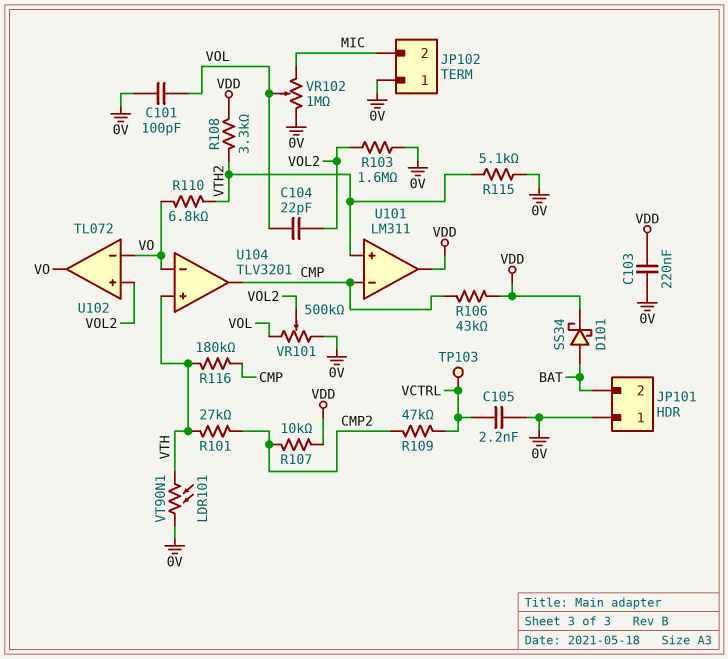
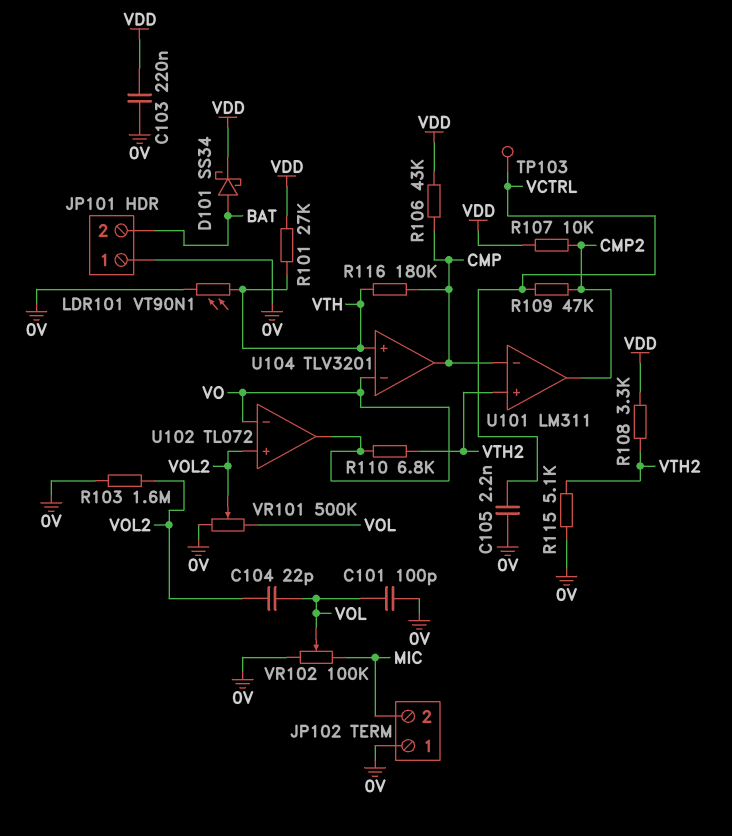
R101: 27k (CMP2, VTH) -> 27k (VDD, VTH)
U101 pin out: VDD -> CMP2
VR102: 1M (0V, MIC, wiper VOL) -> 100k (0V, MIC, wiper VOL)

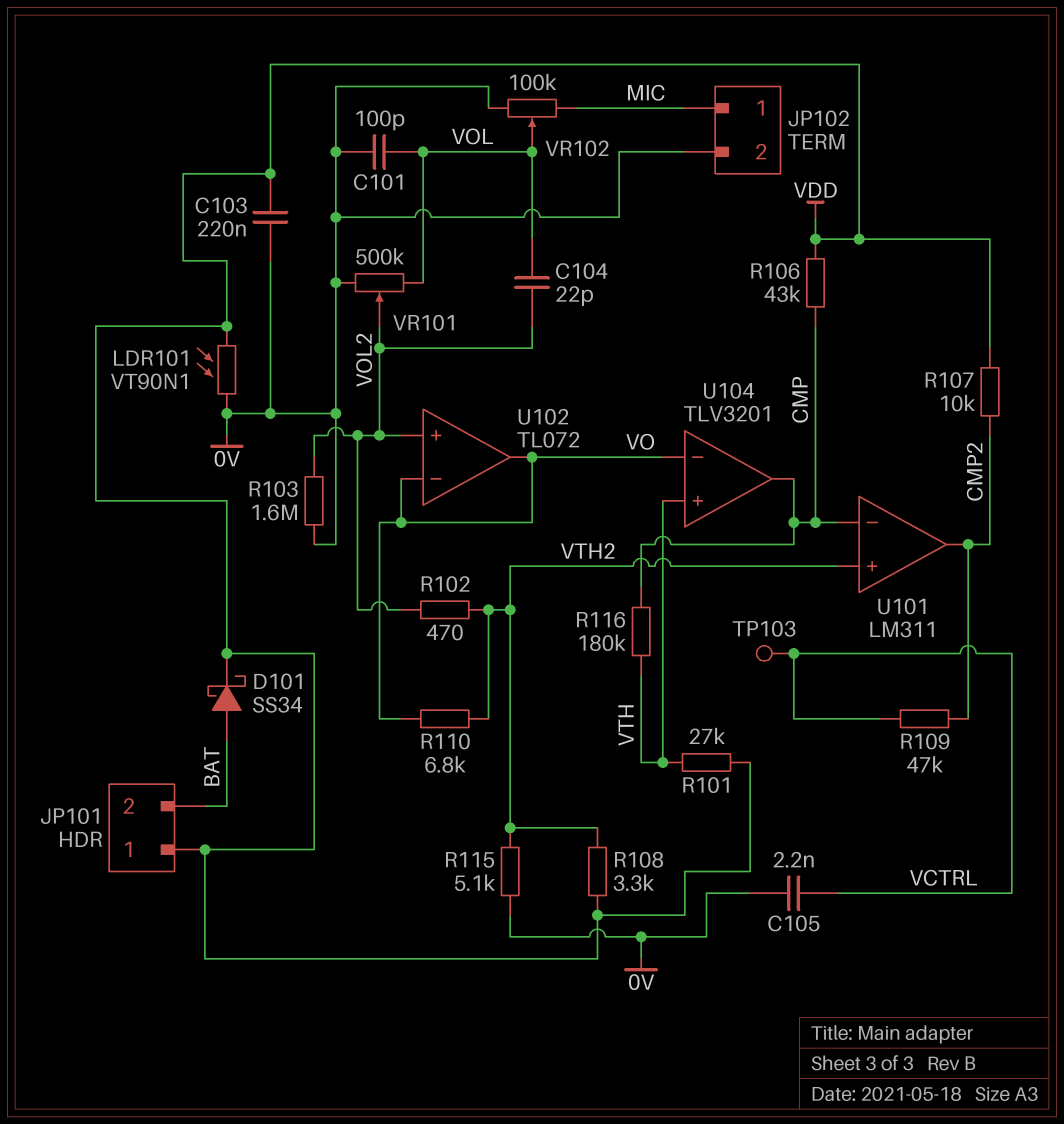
JP101 pin 1: 0V -> VDD
JP102 pin 1: 0V -> MIC
JP102 pin 2: MIC -> 0V
LDR101: VT90N1 (0V, VTH) -> VT90N1 (0V, VDD)
R102: none -> 470 (VOL2, VTH2)

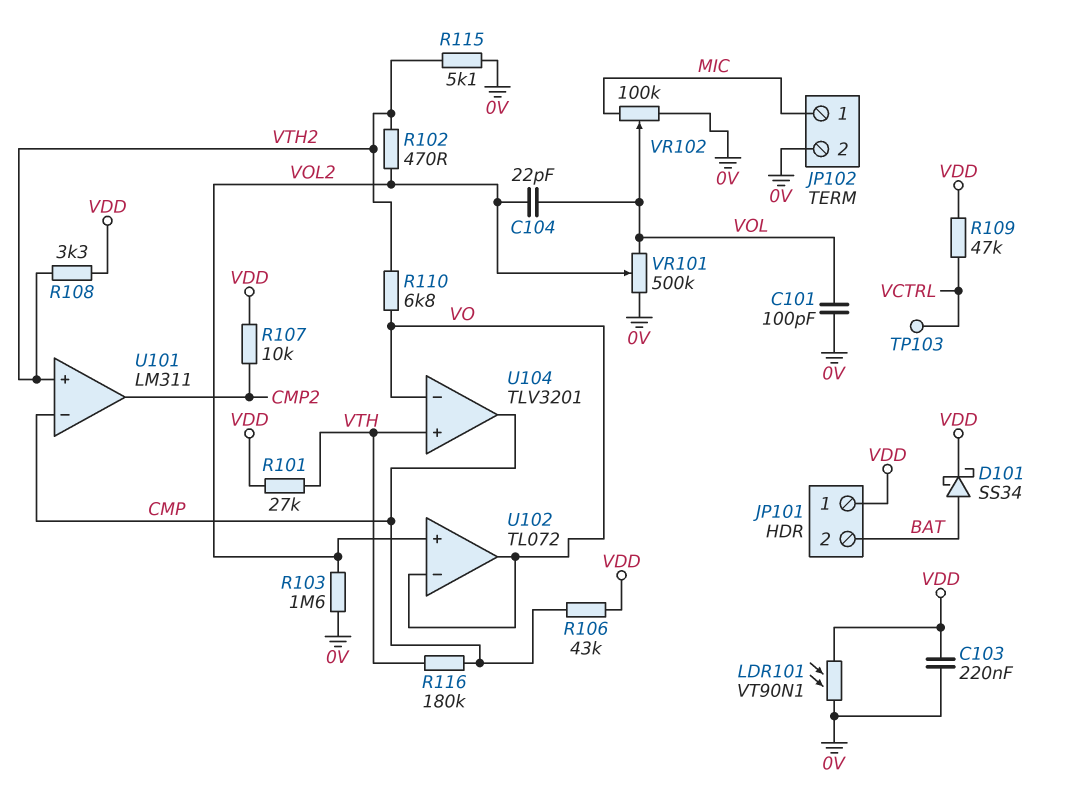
C105: 2.2nF (0V, VCTRL) -> none
R109: 47k (CMP2, VCTRL) -> 47k (VCTRL, VDD)

